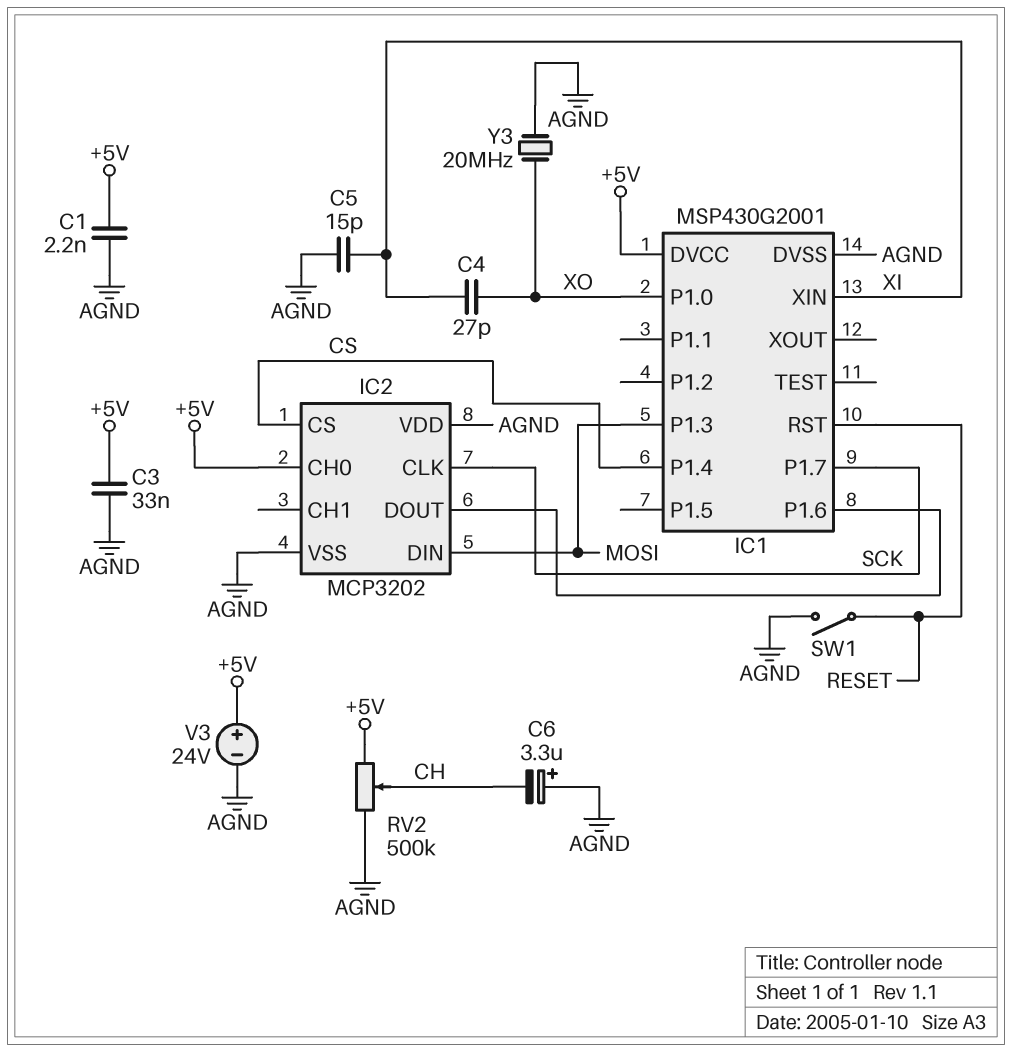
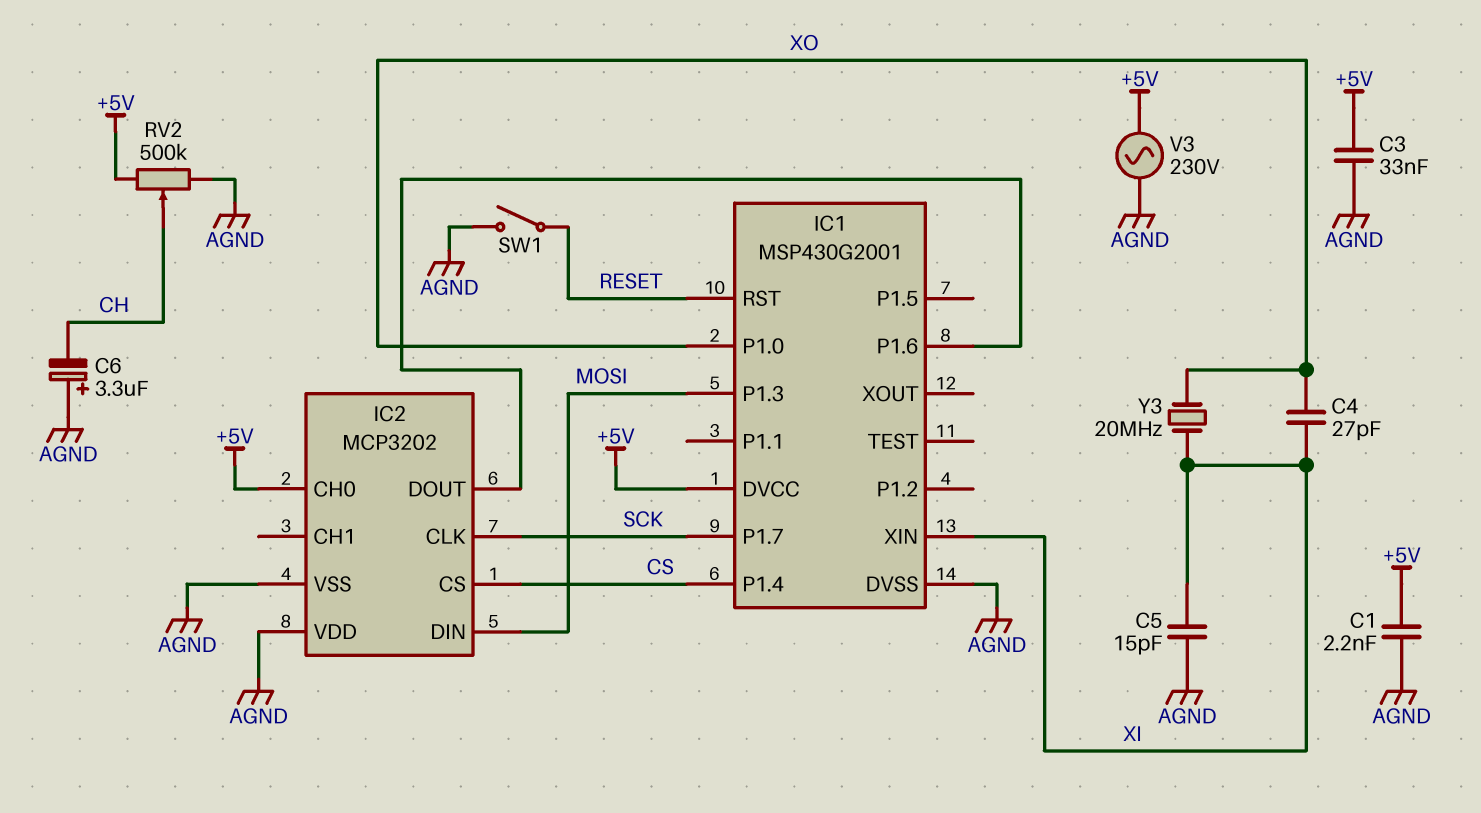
V3: 24V (plus +5V, minus AGND) -> AC 230V (+5V, AGND)
Y3: 20MHz (AGND, XO) -> 20MHz (XI, XO)

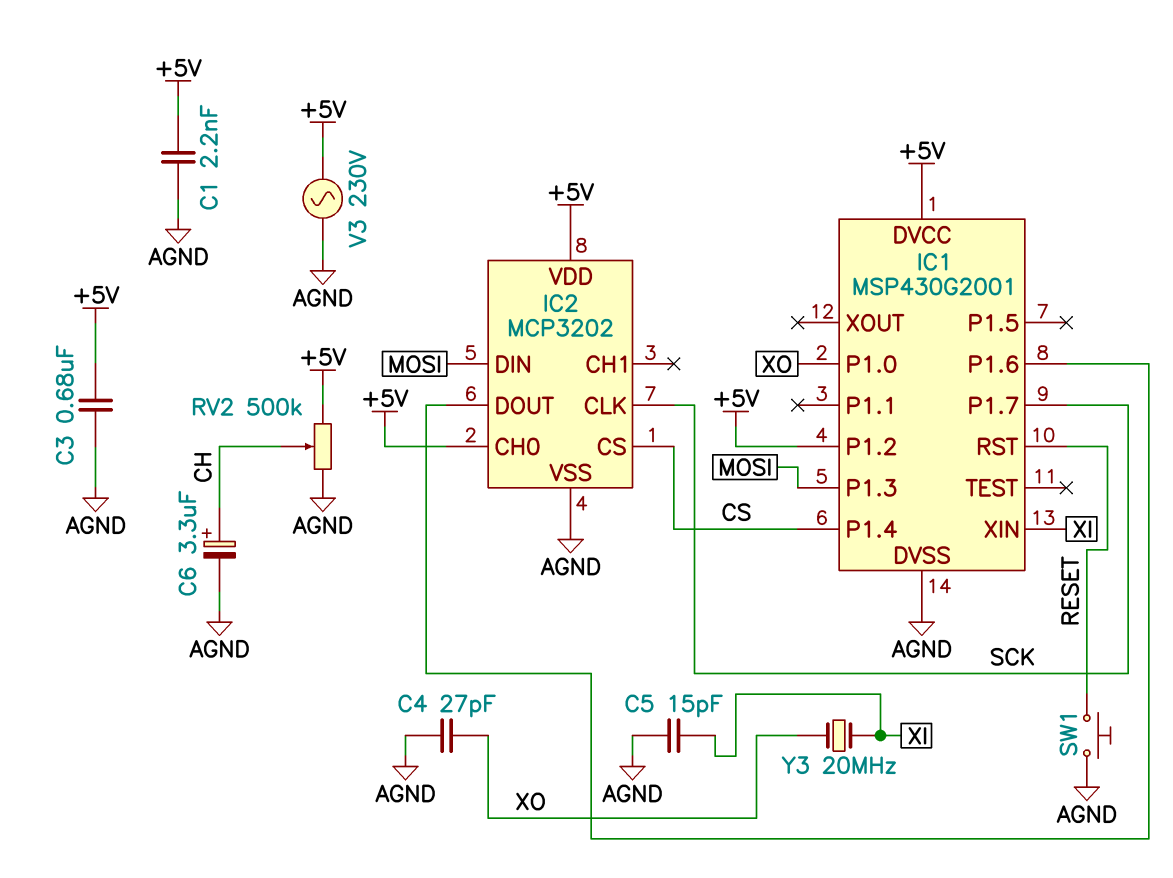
C3: 33nF (+5V, AGND) -> 680nF (+5V, AGND)
C4: 27pF (XI, XO) -> 27pF (AGND, XO)
C6: 3.3uF (plus AGND, minus CH) -> 3.3uF (plus CH, minus AGND)
IC1 pin P1.2: none -> +5V
IC2 pin VDD: AGND -> +5V
SW1: switch (AGND, RESET) -> button (AGND, RESET)

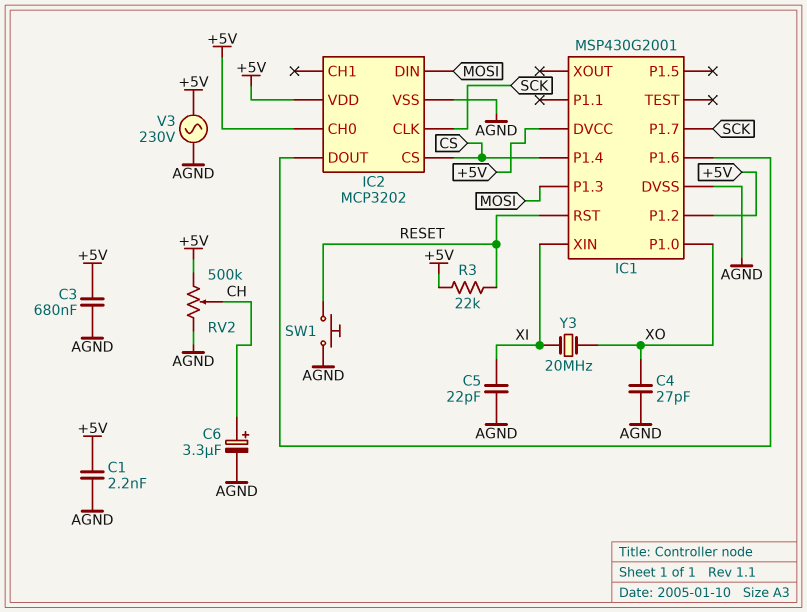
C5: 15pF (AGND, XI) -> 22pF (AGND, XI)
R3: none -> 22k (+5V, RESET)

